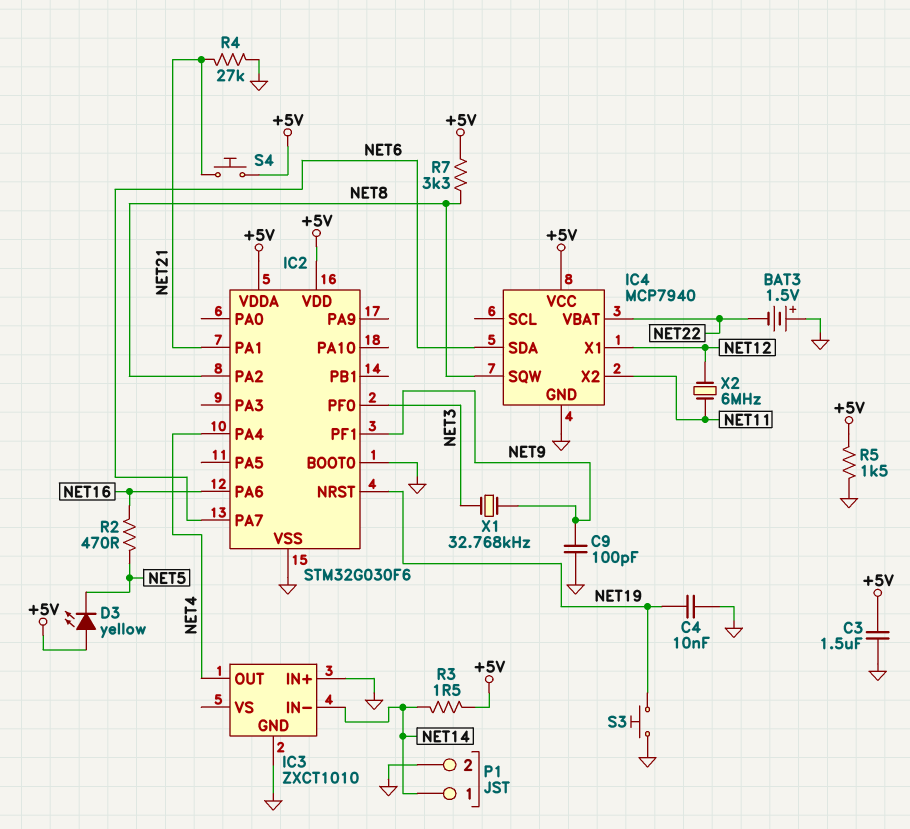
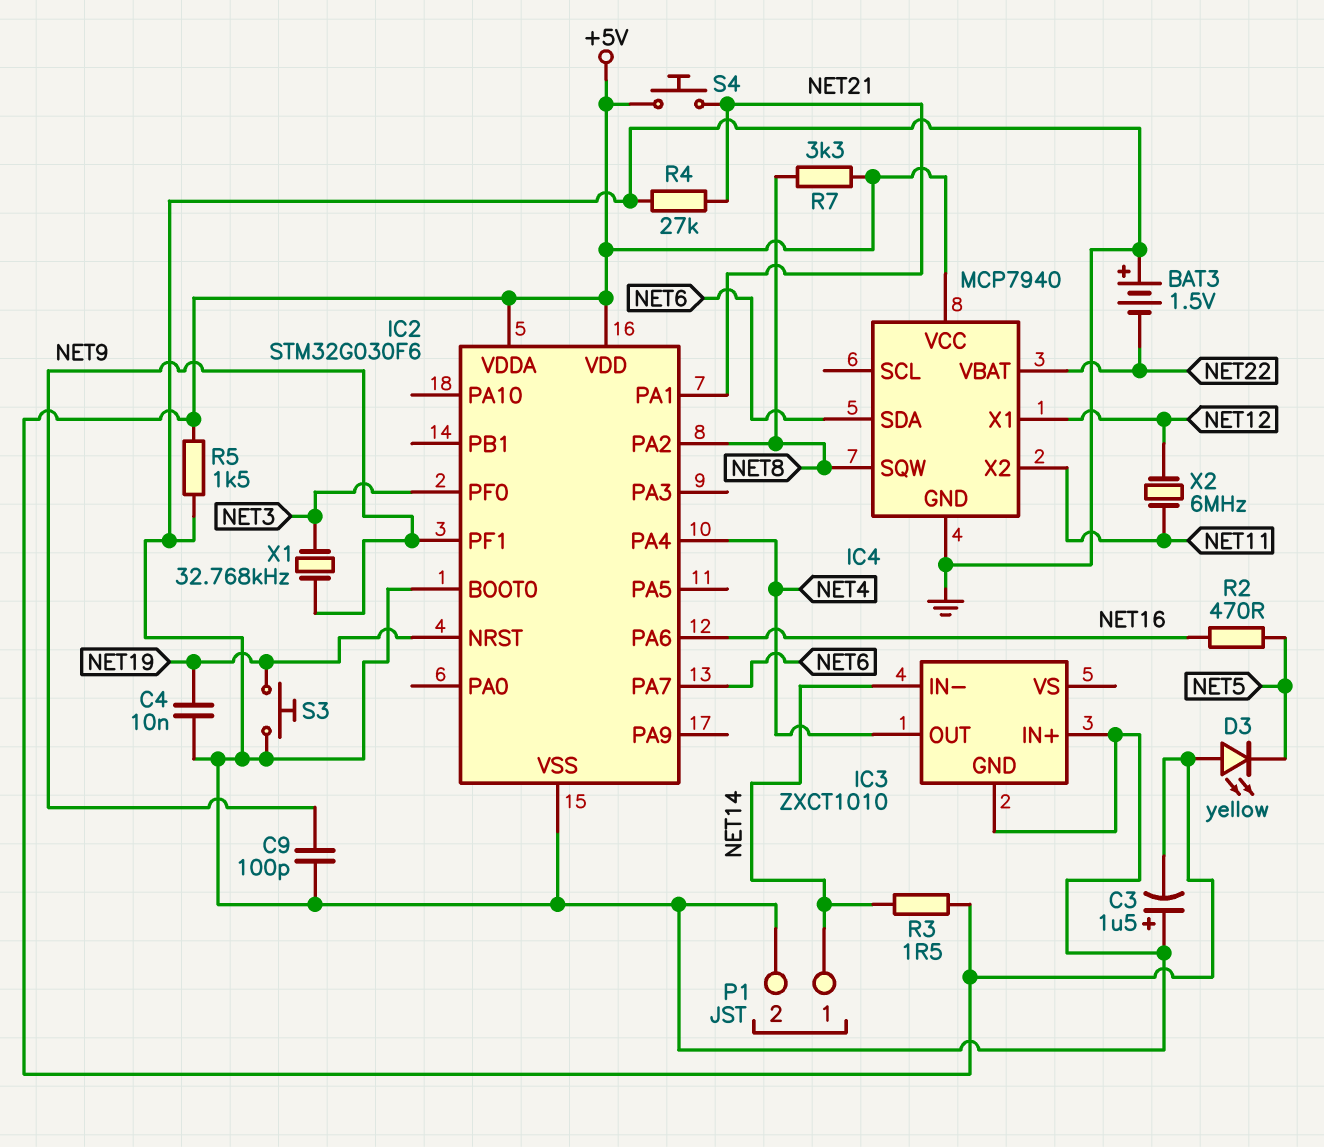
C3: 1.5uF (+5V, GND) -> 1.5uF (plus GND, minus +5V)

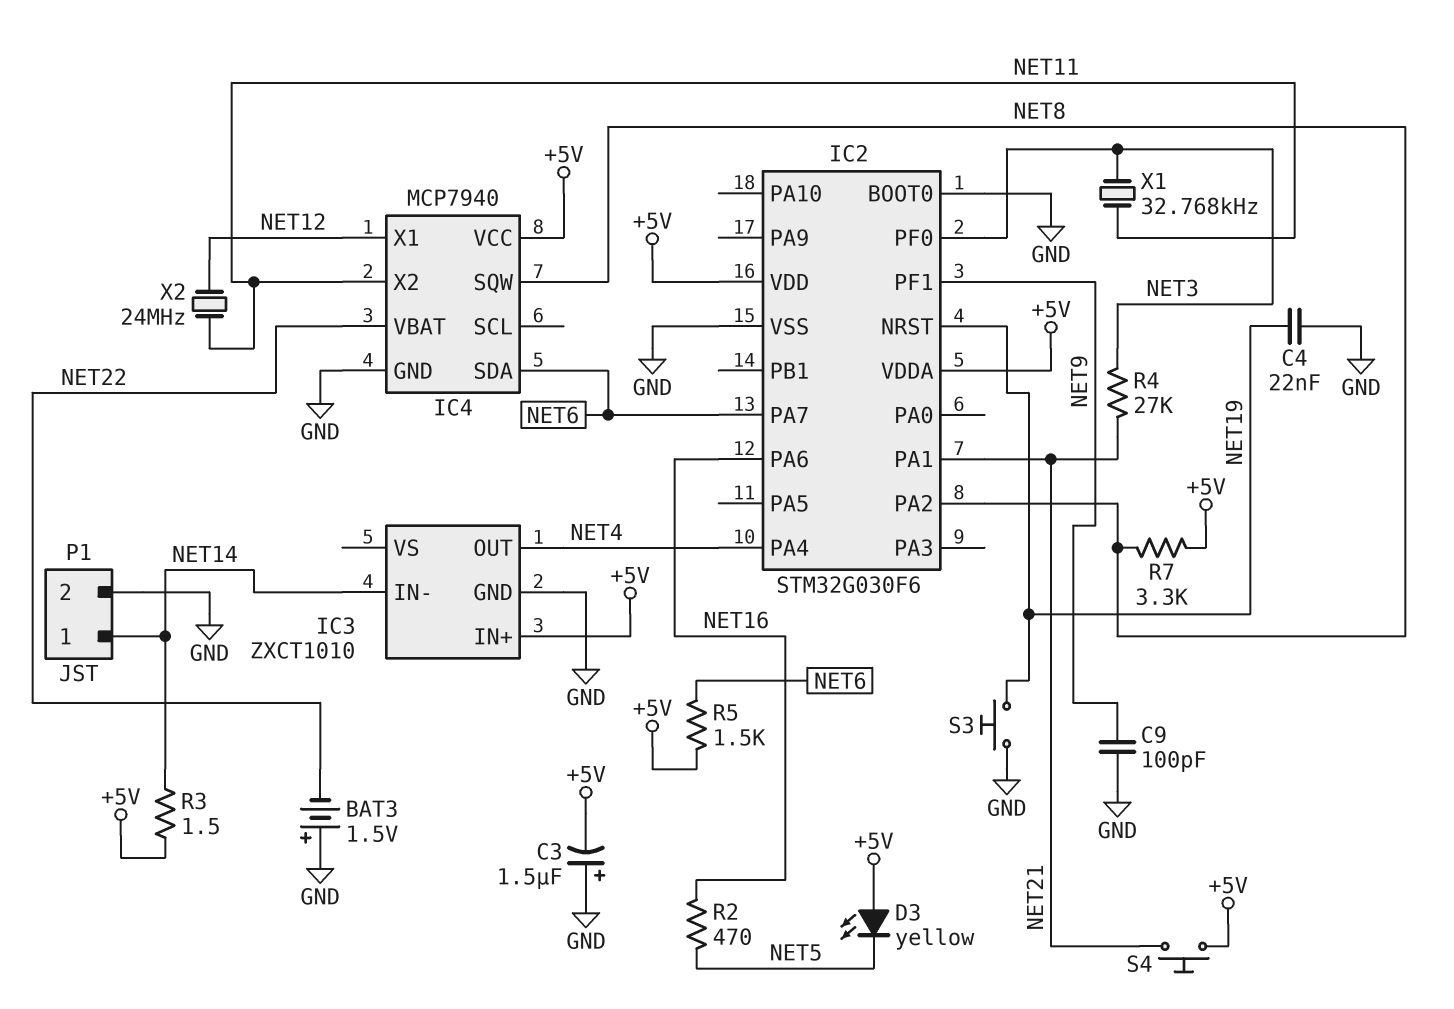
C4: 10nF (GND, NET19) -> 22nF (GND, NET19)
IC3 pin IN+: GND -> +5V
R4: 27k (GND, NET21) -> 27k (NET3, NET21)
R5: 1.5k (+5V, GND) -> 1.5k (+5V, NET6)
X1: 32.768kHz (NET3, NET9) -> 32.768kHz (NET3, NET11)
X2: 6MHz (NET11, NET12) -> 24MHz (NET11, NET12)

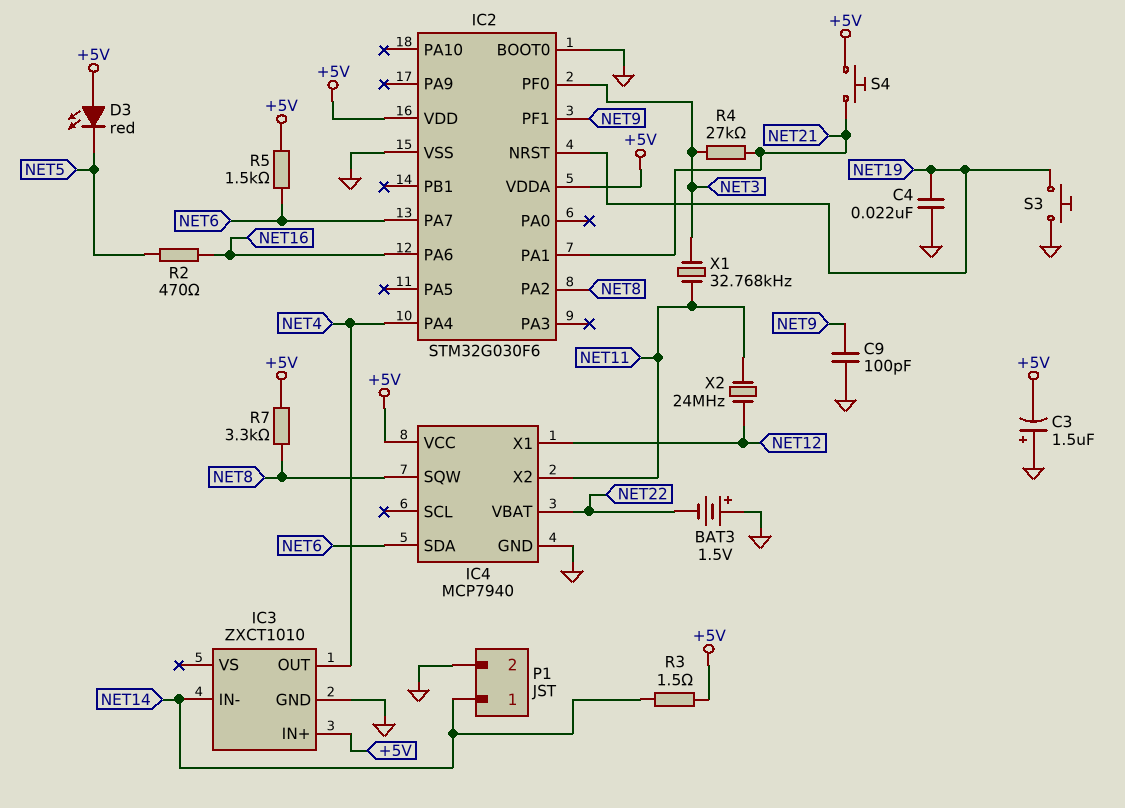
D3: LED yellow (A +5V, K NET5) -> LED red (A +5V, K NET5)

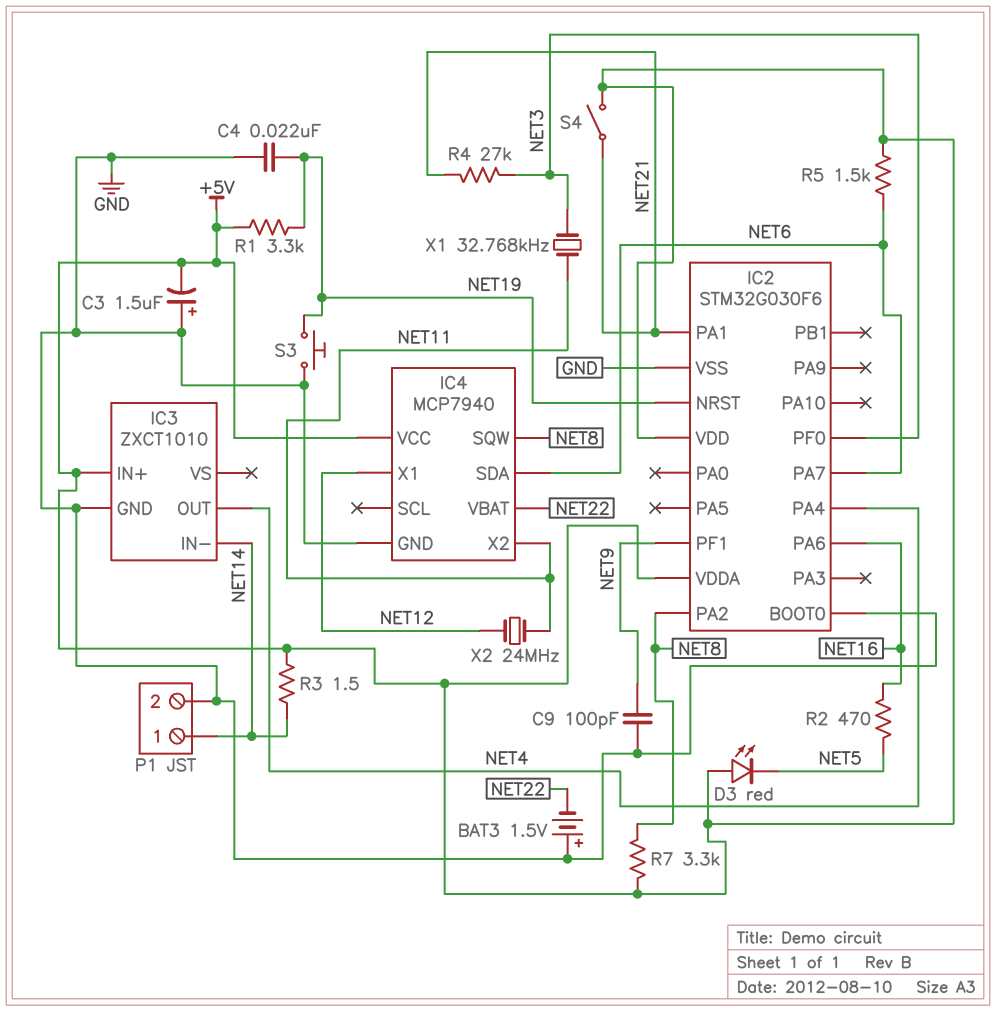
R1: none -> 3.3k (+5V, NET19)
S4: button (+5V, NET21) -> switch (+5V, NET21)

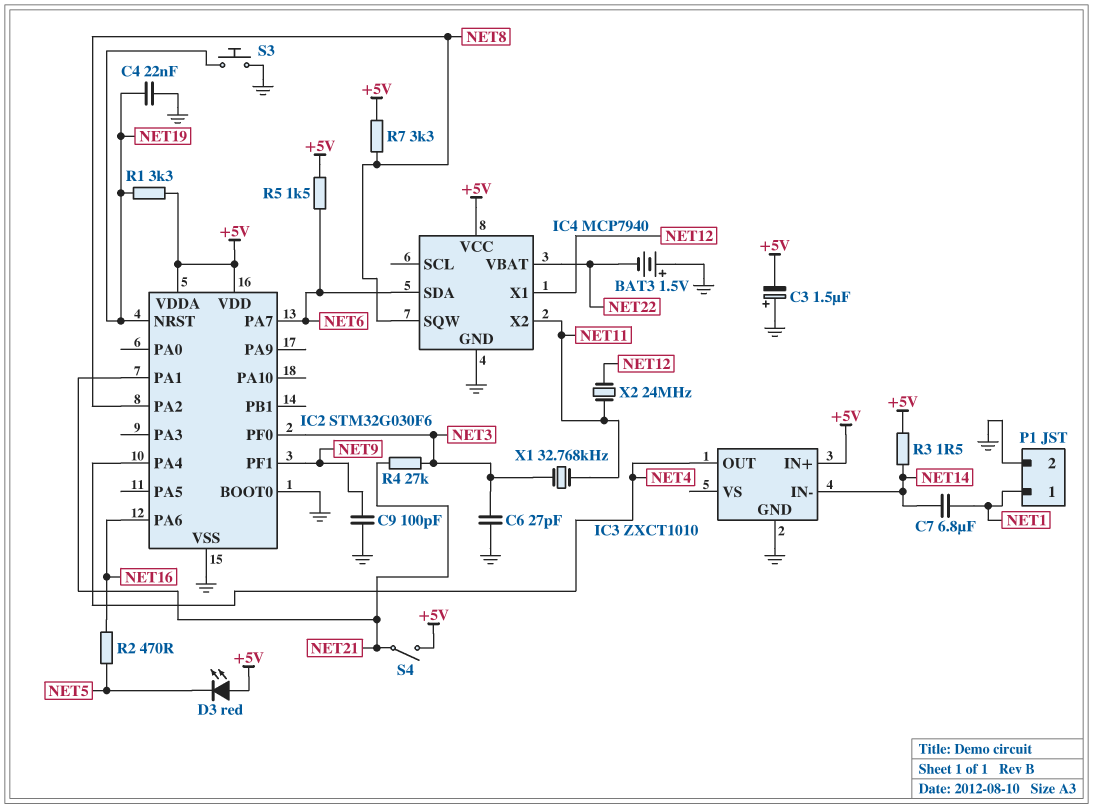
C6: none -> 27pF (GND, NET3)
C7: none -> 6.8uF (NET1, NET14)
P1 pin 1: NET14 -> NET1

